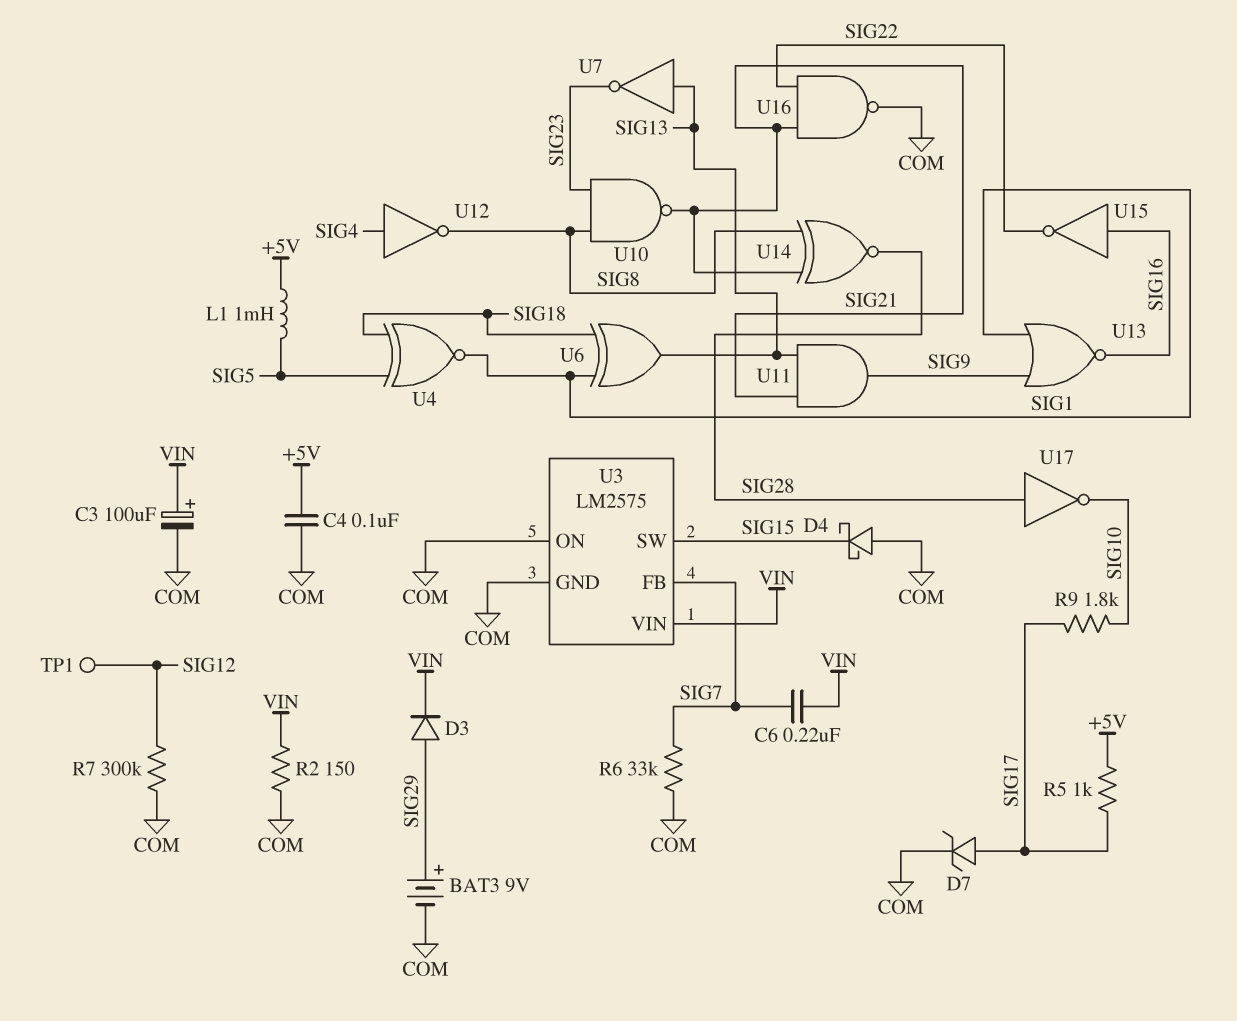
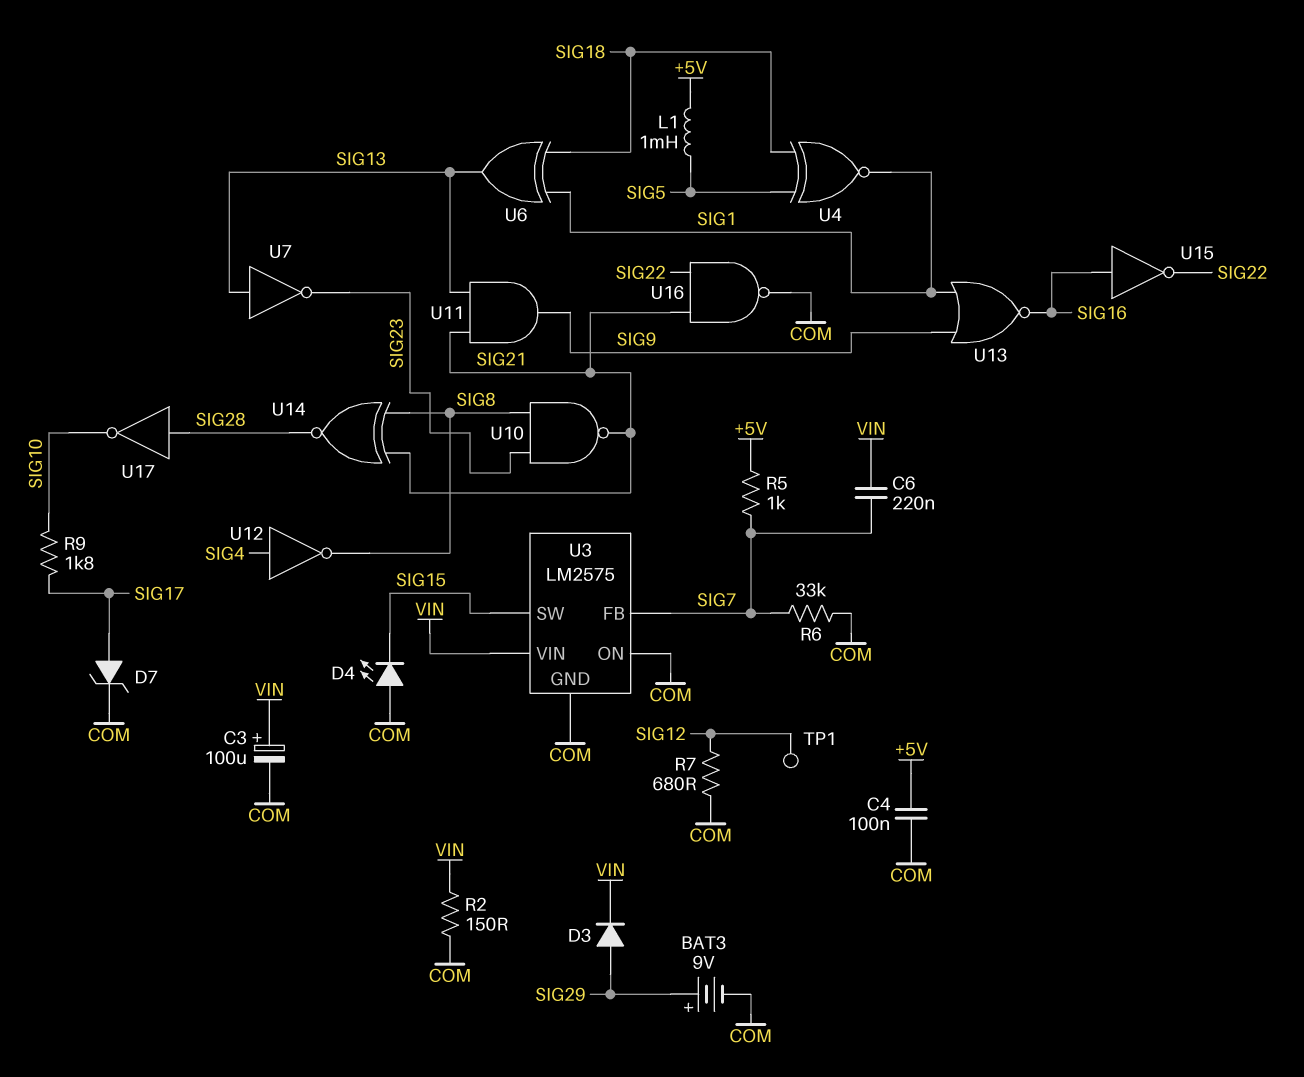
D4: schottky (A COM, K SIG15) -> LED (A COM, K SIG15)
R5: 1k (+5V, SIG17) -> 1k (+5V, SIG7)
R7: 300k (COM, SIG12) -> 680 (COM, SIG12)

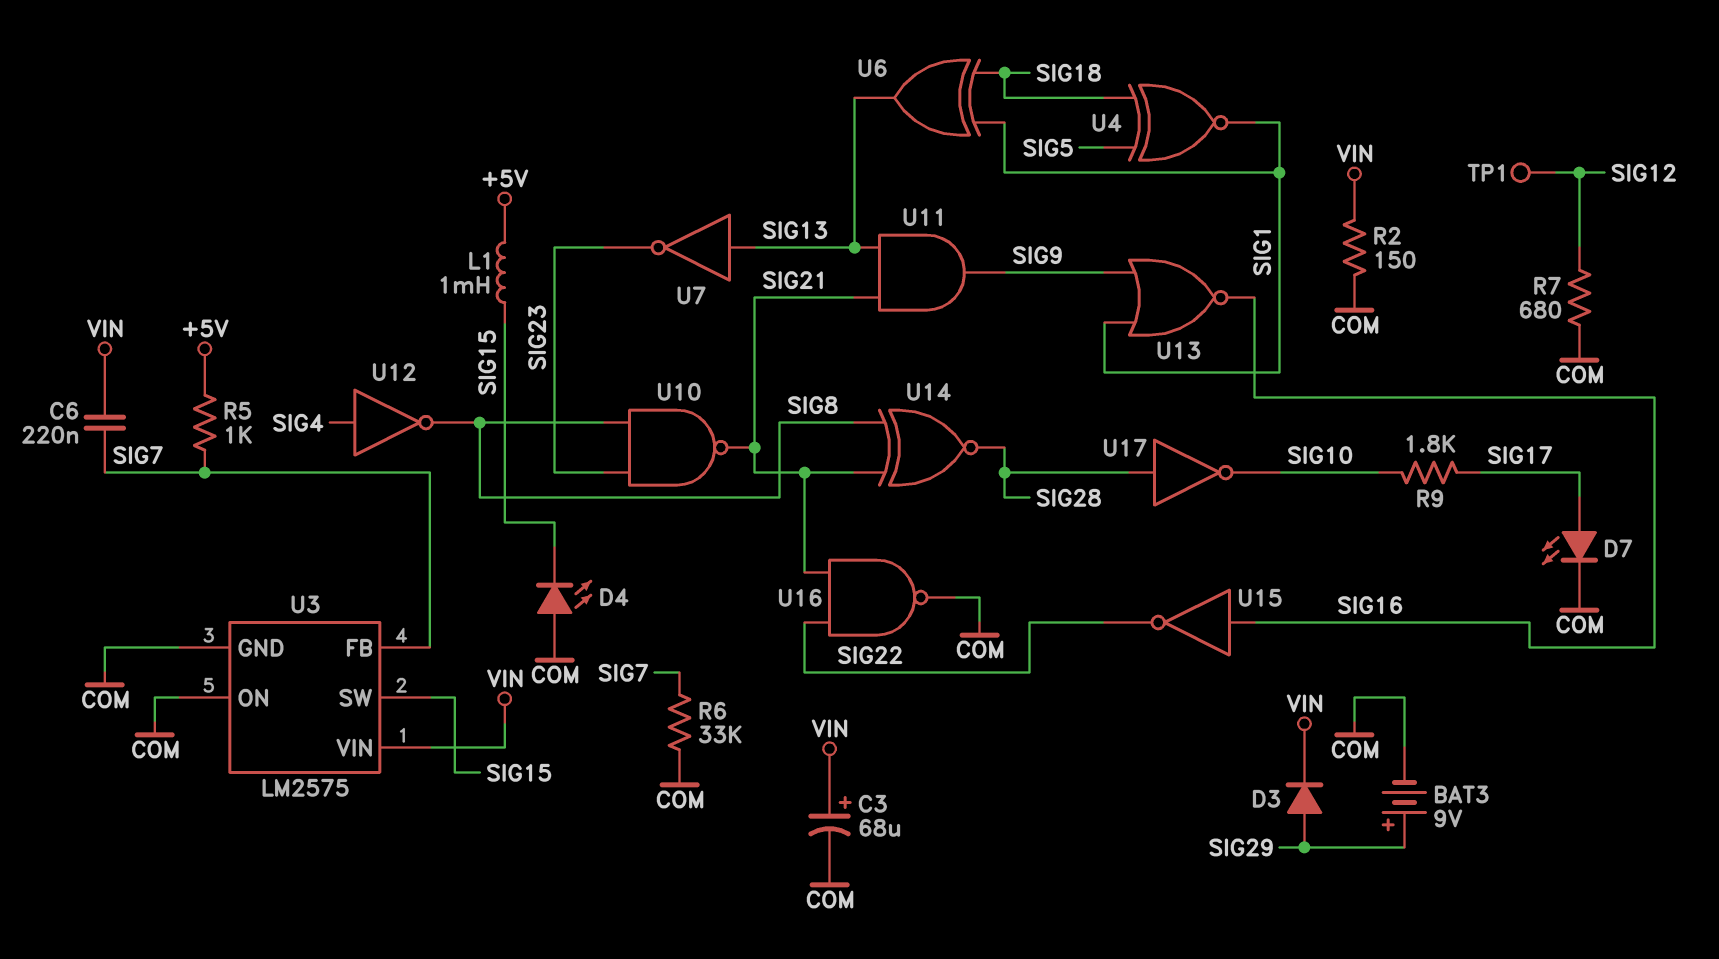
C3: 100uF (plus VIN, minus COM) -> 68uF (plus VIN, minus COM)
C4: 100nF (+5V, COM) -> none
D7: zener (A SIG17, K COM) -> LED (A SIG17, K COM)
L1: 1mH (+5V, SIG5) -> 1mH (+5V, SIG15)

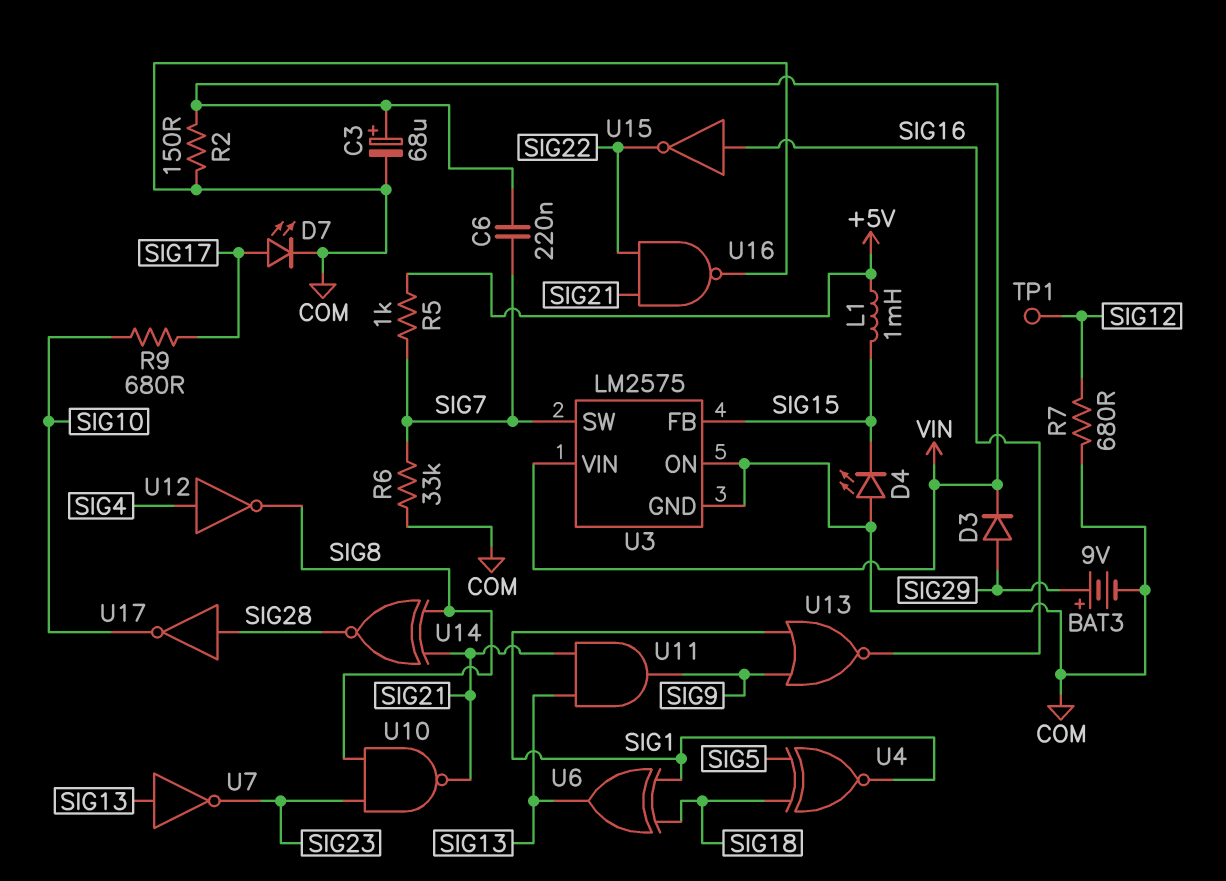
R9: 1.8k (SIG10, SIG17) -> 680 (SIG10, SIG17)
U3 pin FB: SIG7 -> SIG15
U3 pin SW: SIG15 -> SIG7

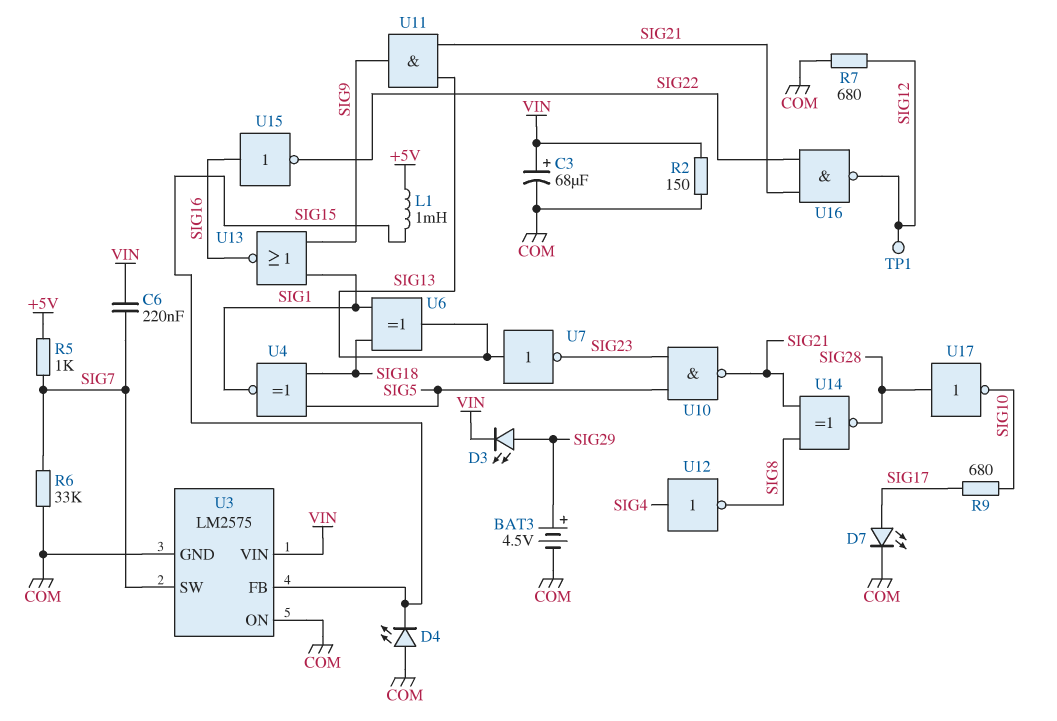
BAT3: 9V (plus SIG29, minus COM) -> 4.5V (plus SIG29, minus COM)
D3: diode (A SIG29, K VIN) -> LED (A SIG29, K VIN)
U10: NAND (in SIG8, in SIG23, out SIG21) -> NAND (in SIG5, in SIG23, out SIG21)
U16: NAND (in SIG21, in SIG22, out COM) -> NAND (in SIG21, in SIG22, out SIG12)

